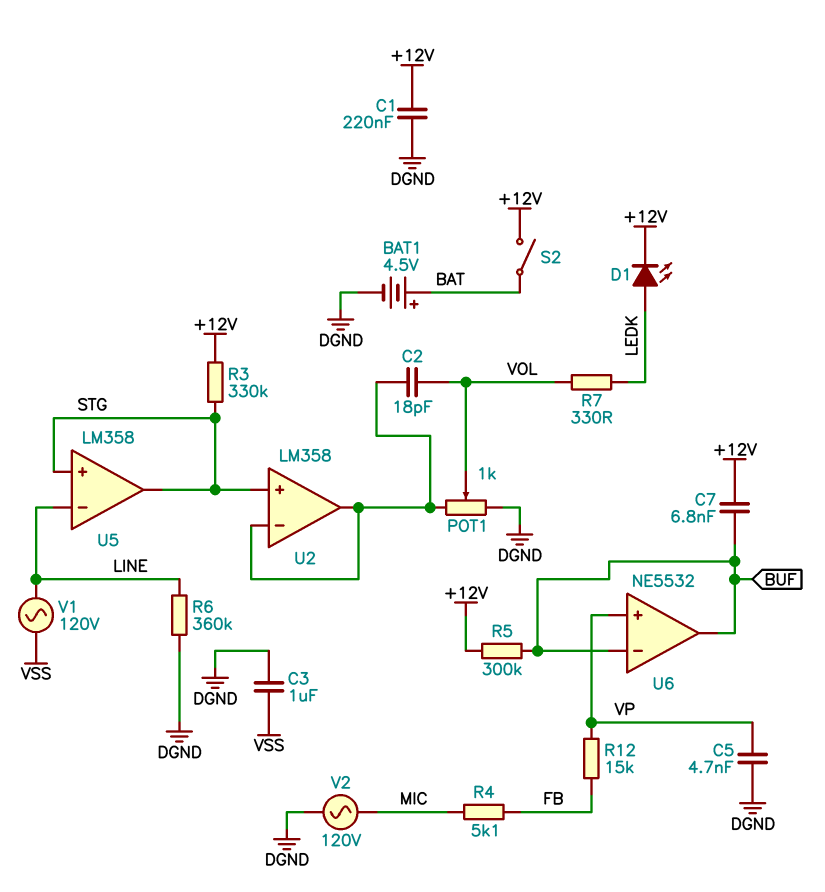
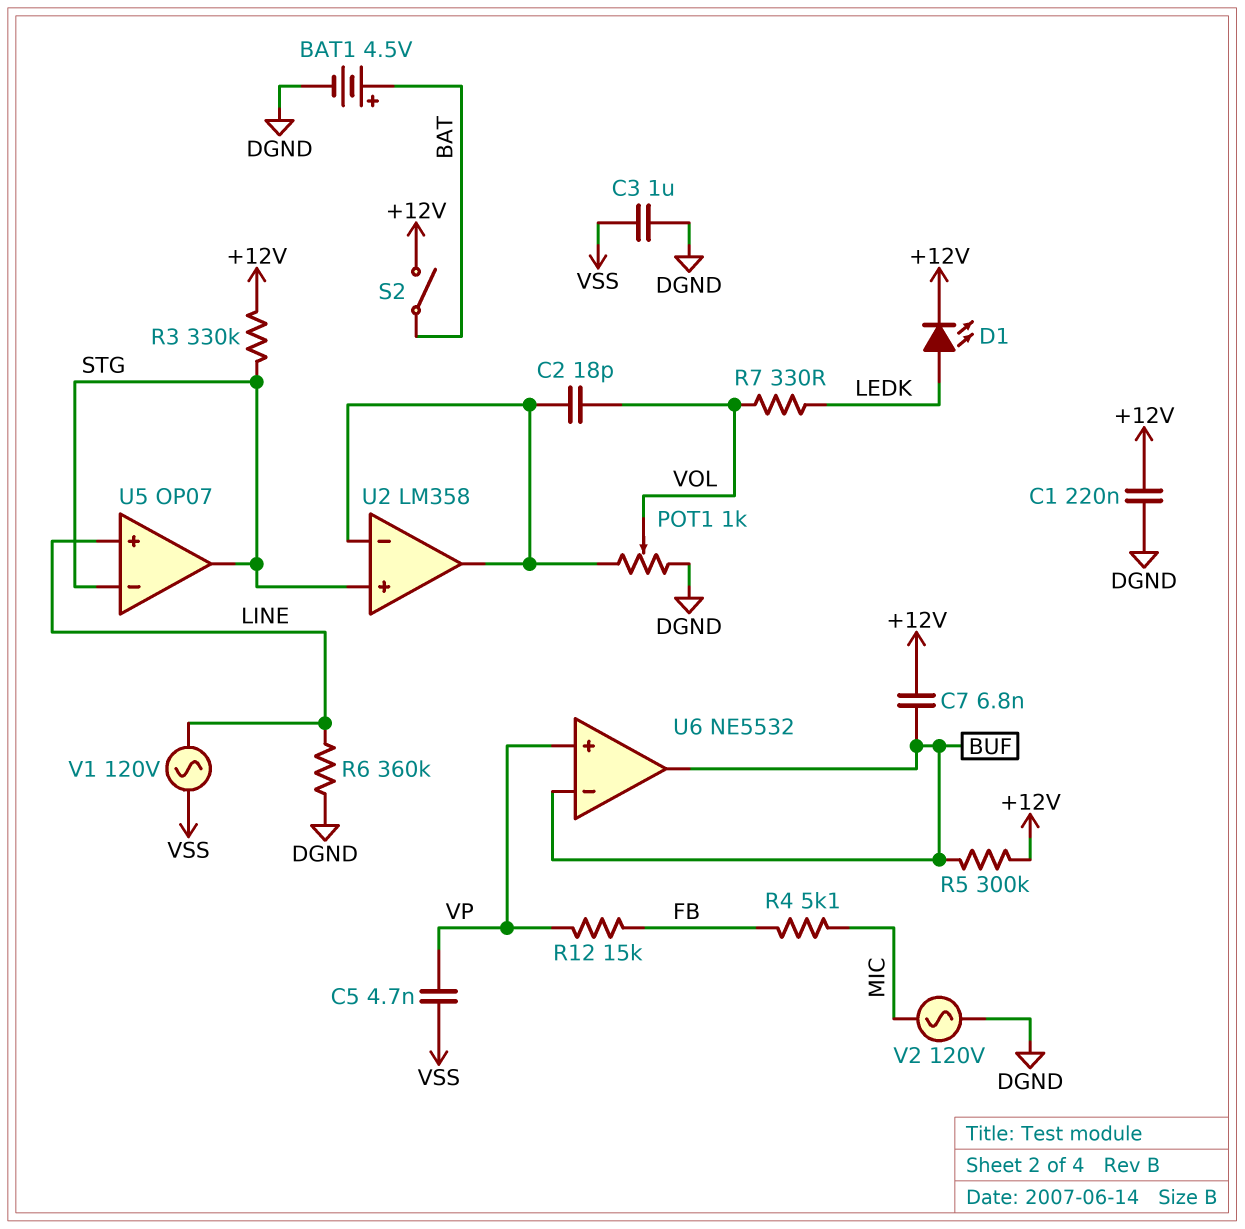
C5: 4.7nF (DGND, VP) -> 4.7nF (VP, VSS)
U5: LM358 -> OP07
U5 pin in+: STG -> LINE
U5 pin in-: LINE -> STG

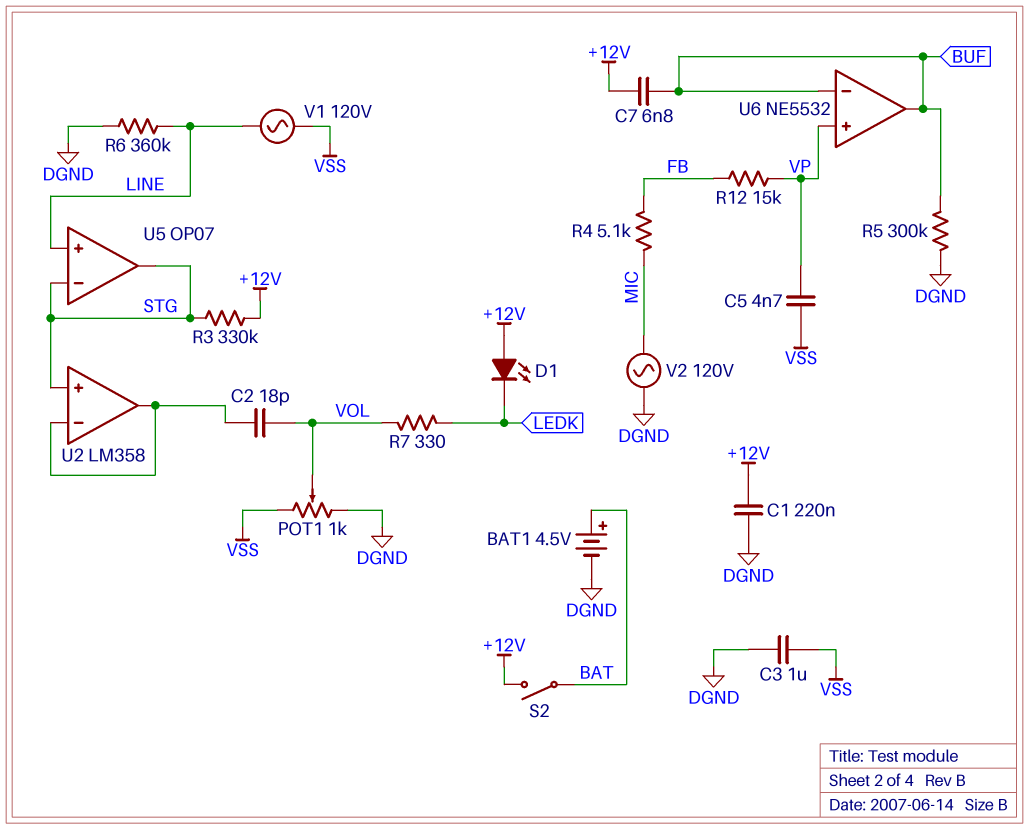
D1: LED (A LEDK, K +12V) -> LED (A +12V, K LEDK)
POT1: 1k (DGND, U2/in-, wiper VOL) -> 1k (DGND, VSS, wiper VOL)
R5: 300k (+12V, BUF) -> 300k (BUF, DGND)

